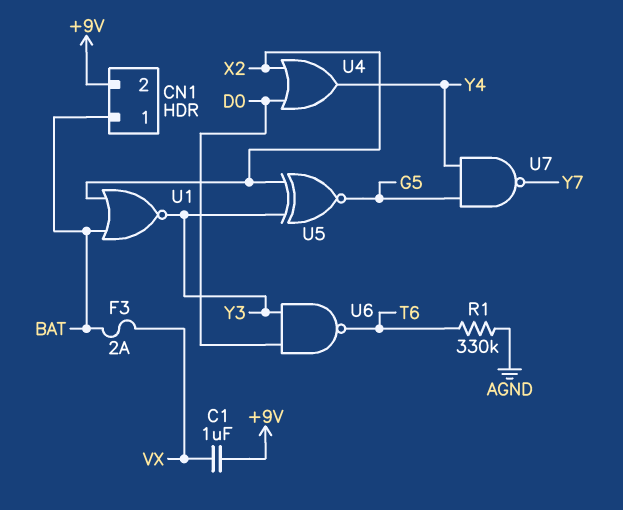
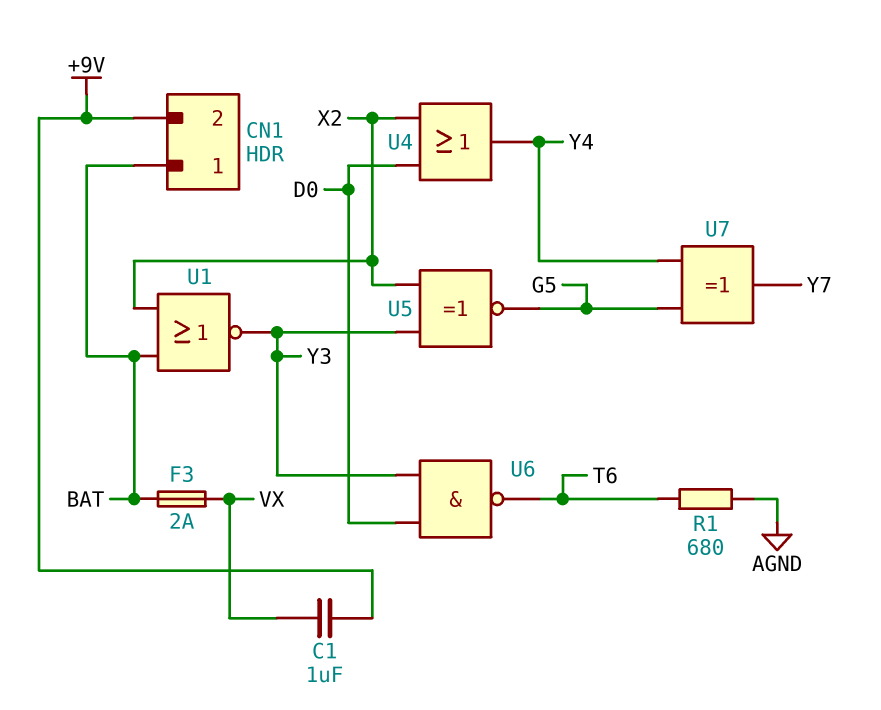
R1: 330k (AGND, T6) -> 680 (AGND, T6)
U7: NAND (in G5, in Y4, out Y7) -> XOR (in G5, in Y4, out Y7)

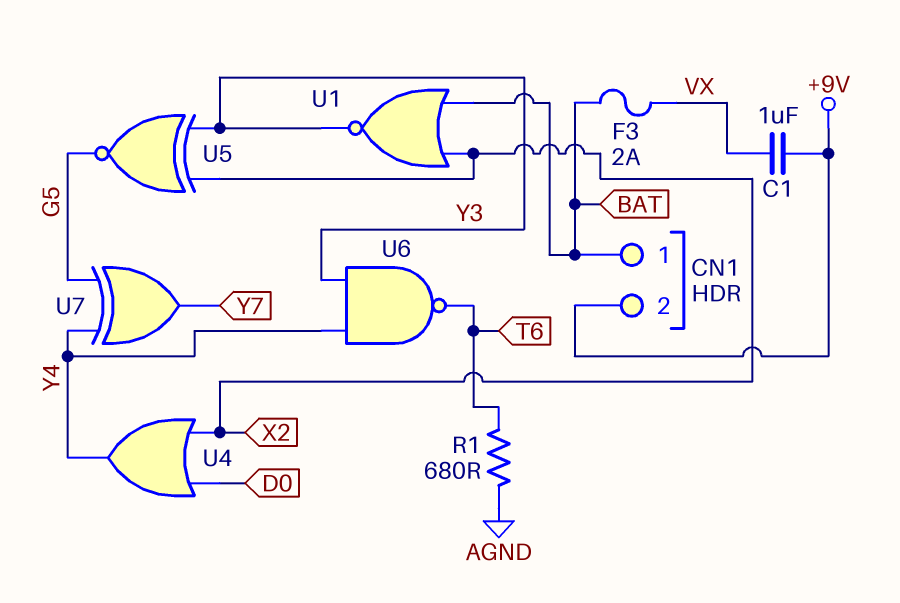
U6: NAND (in D0, in Y3, out T6) -> NAND (in Y3, in Y4, out T6)

